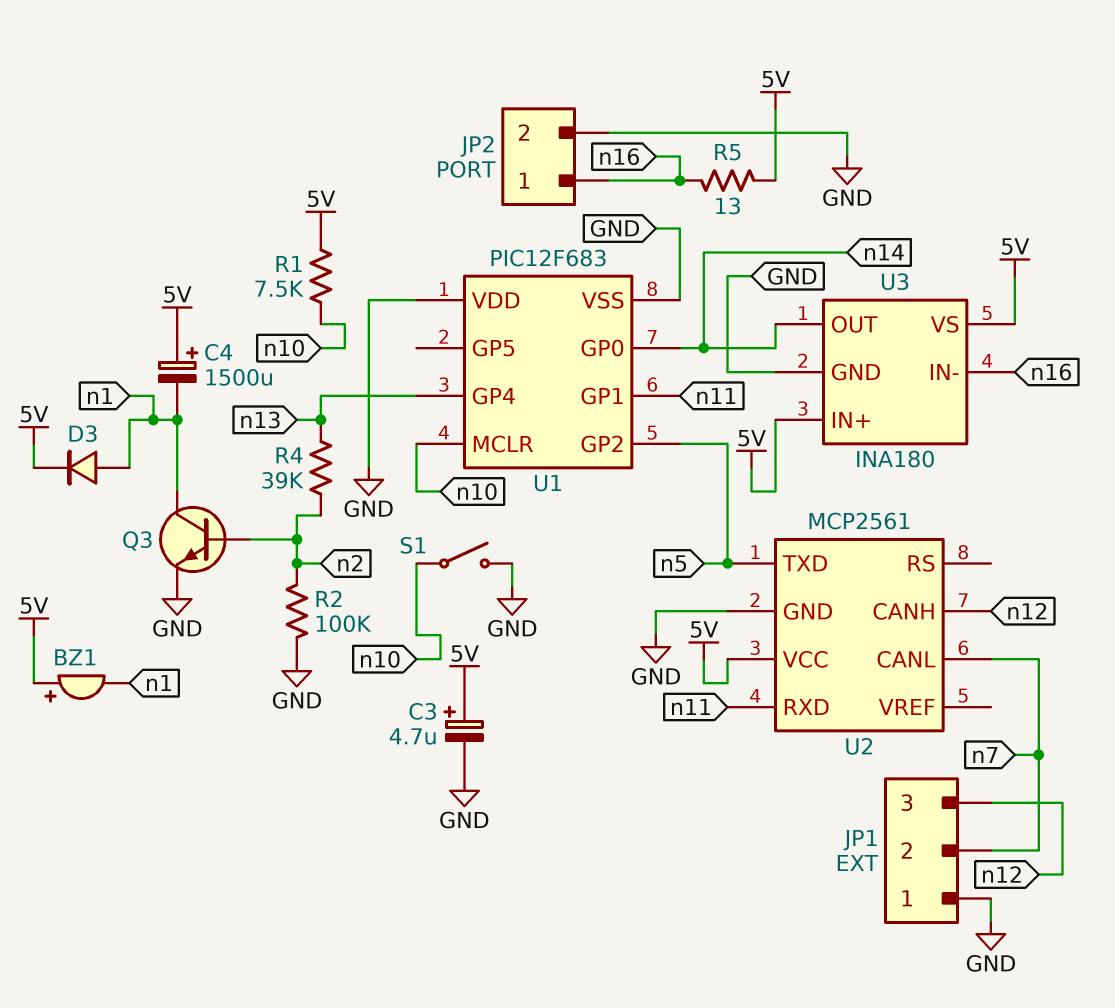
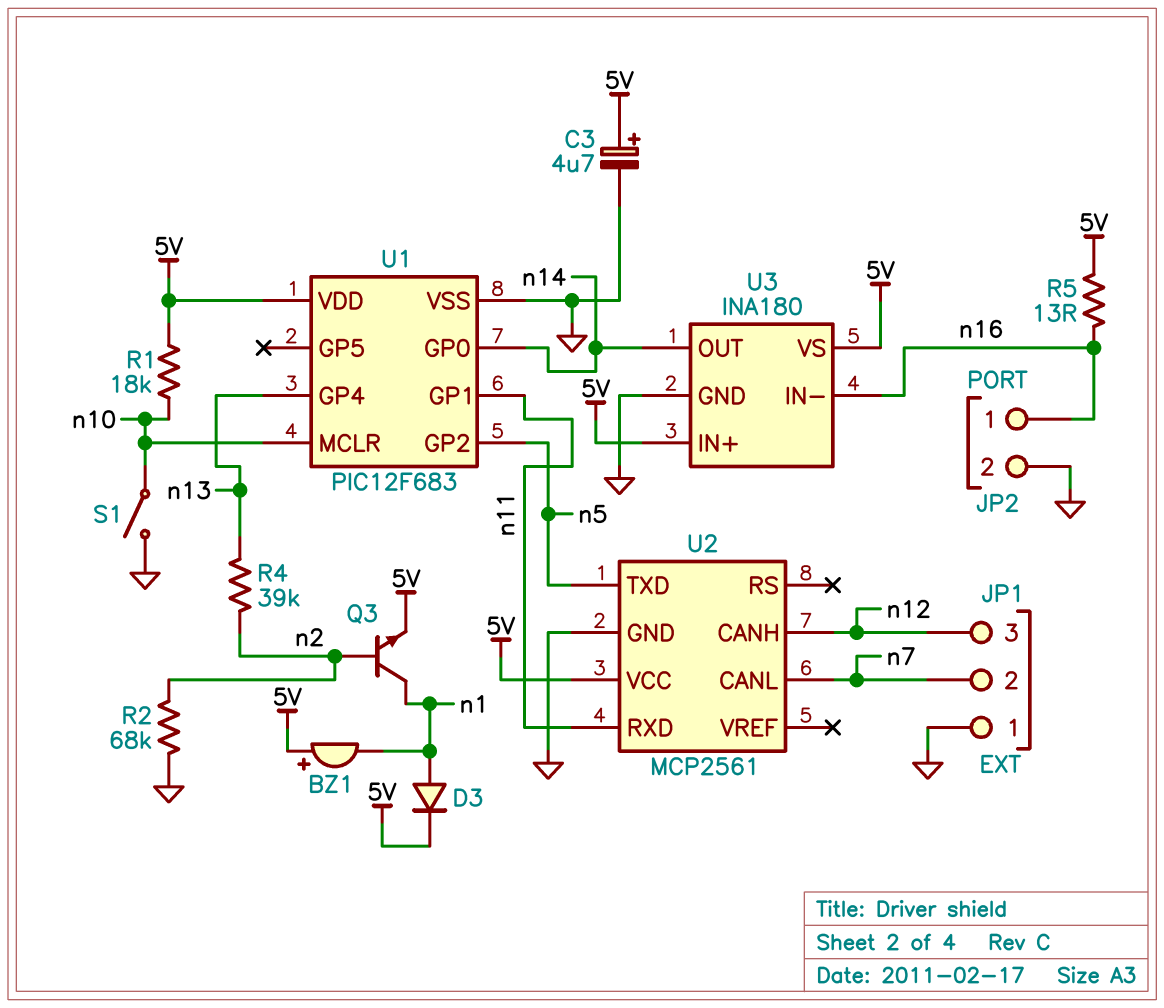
C4: 1500uF (plus 5V, minus n1) -> none
Q3: NPN (B n2, C n1, E GND) -> NPN (B n2, C n1, E 5V)
R1: 7.5k (5V, n10) -> 18k (5V, n10)
R2: 100k (GND, n2) -> 68k (GND, n2)
U1 pin VDD: GND -> 5V

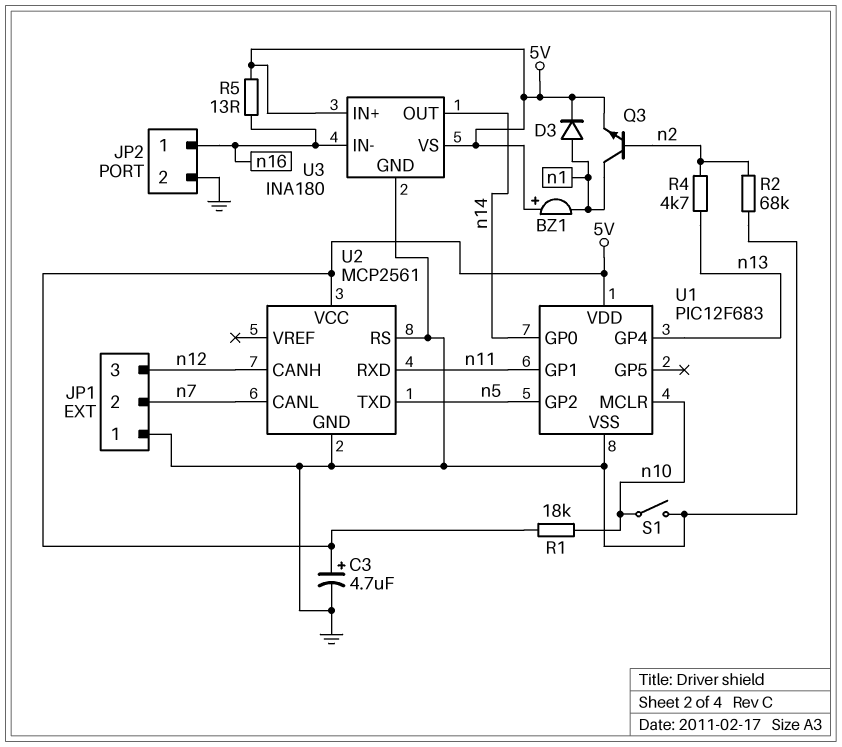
R4: 39k (n2, n13) -> 4.7k (n2, n13)
U2 pin RS: none -> GND

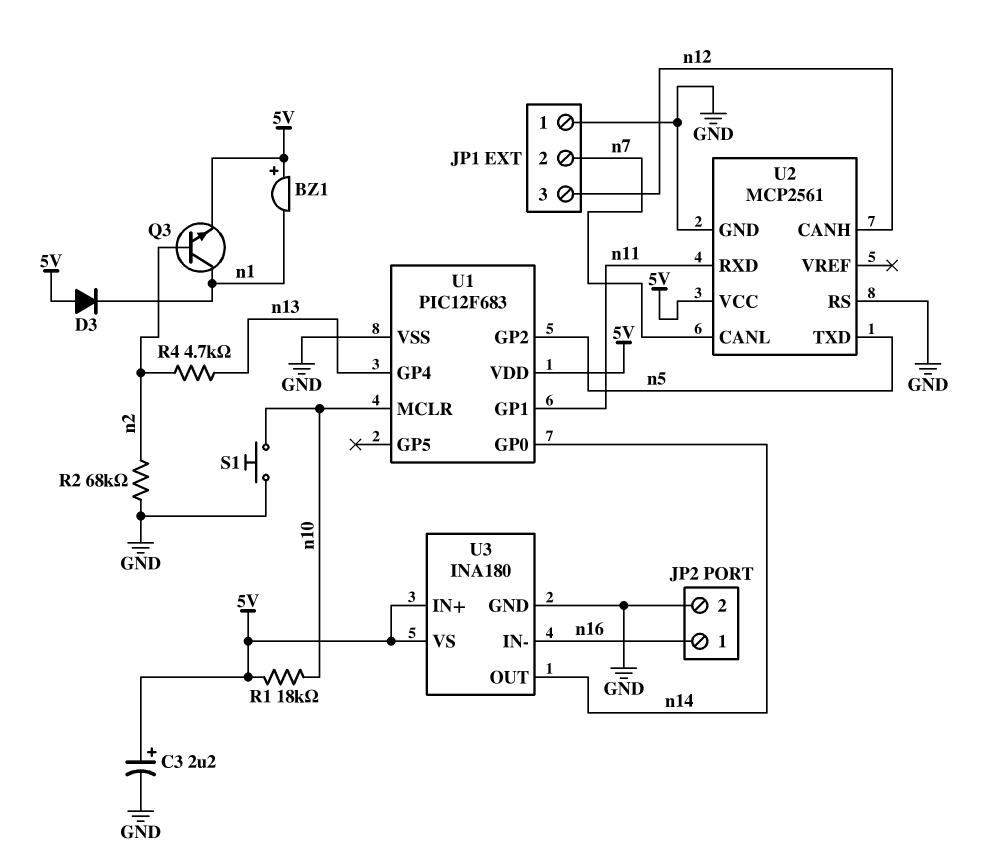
C3: 4.7uF (plus 5V, minus GND) -> 2.2uF (plus 5V, minus GND)
D3: diode (A n1, K 5V) -> diode (A 5V, K n1)
R5: 13 (5V, n16) -> none
S1: switch (GND, n10) -> button (GND, n10)

